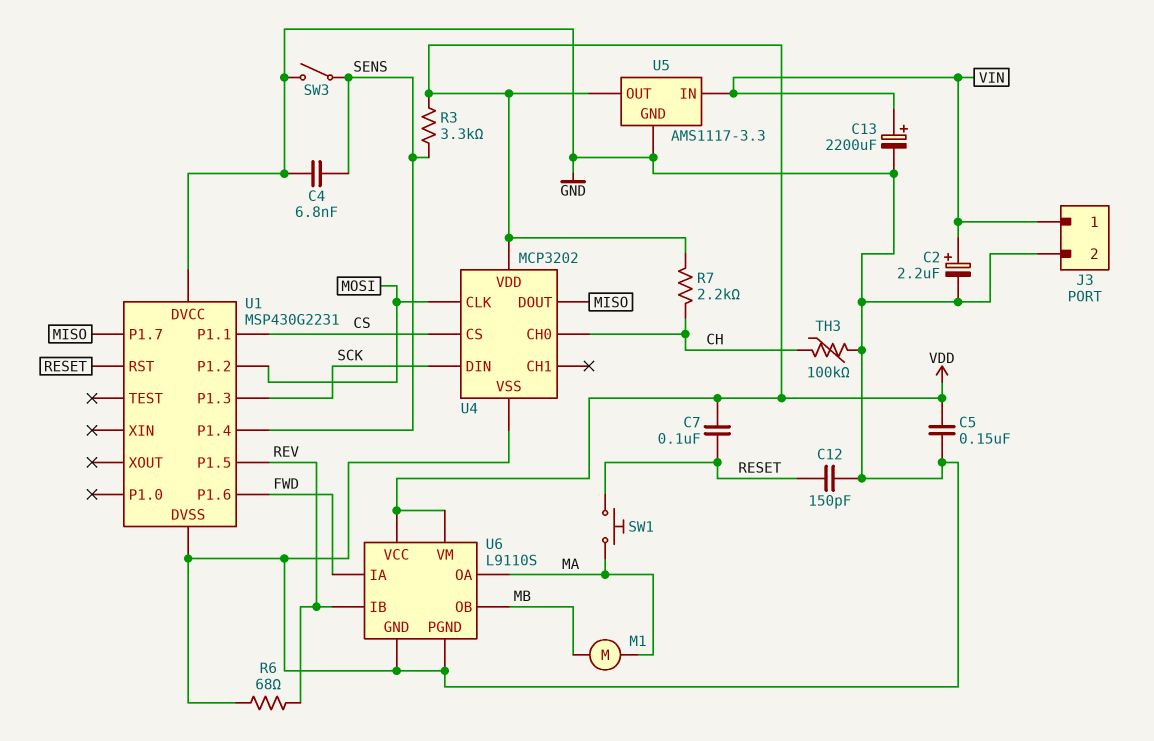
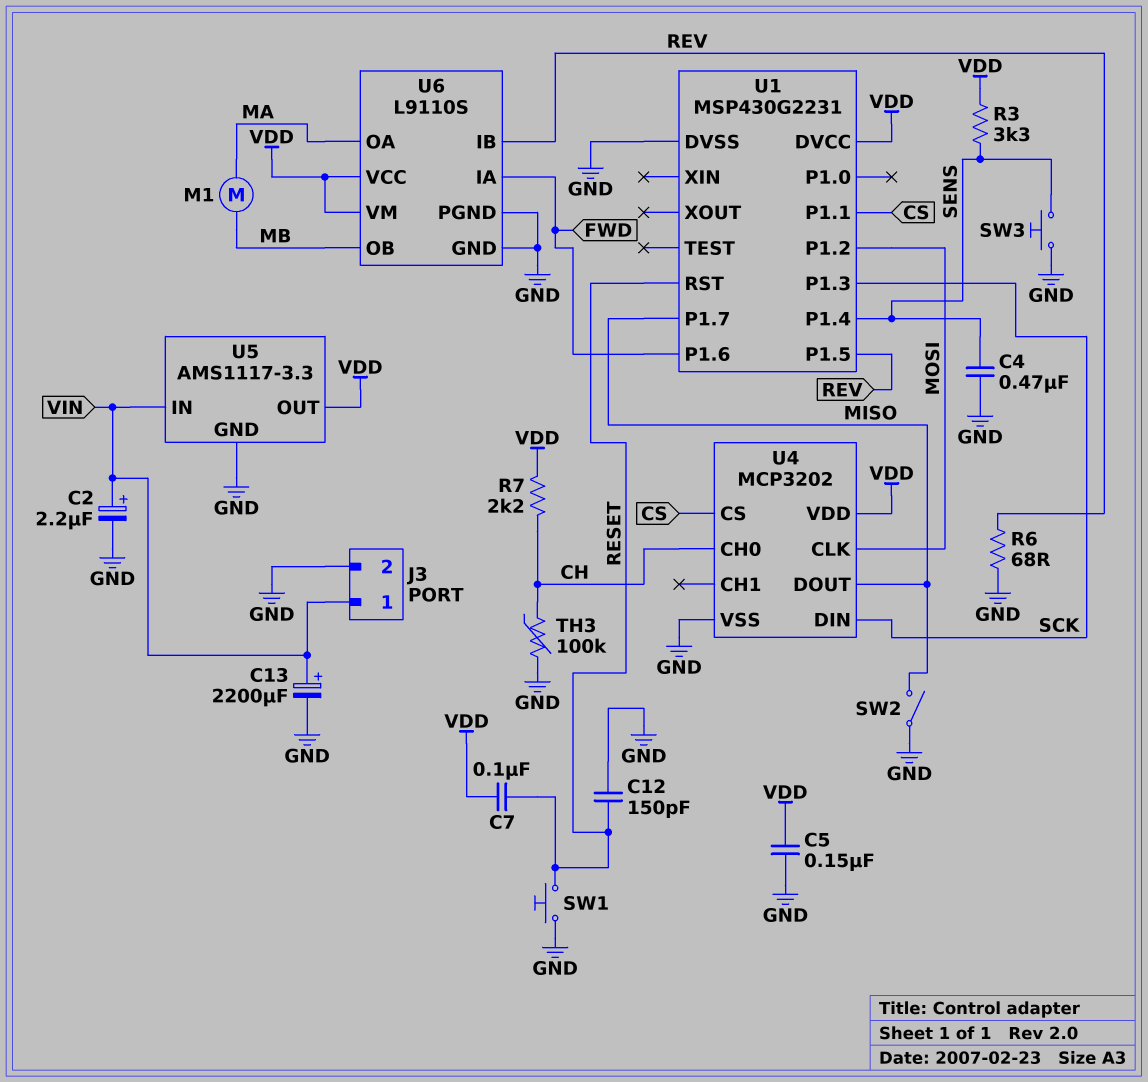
C4: 6.8nF (GND, SENS) -> 470nF (GND, SENS)
SW1: button (MA, RESET) -> button (GND, RESET)
SW2: none -> switch (GND, MISO)
SW3: switch (GND, SENS) -> button (GND, SENS)
U1 pin DVCC: GND -> VDD

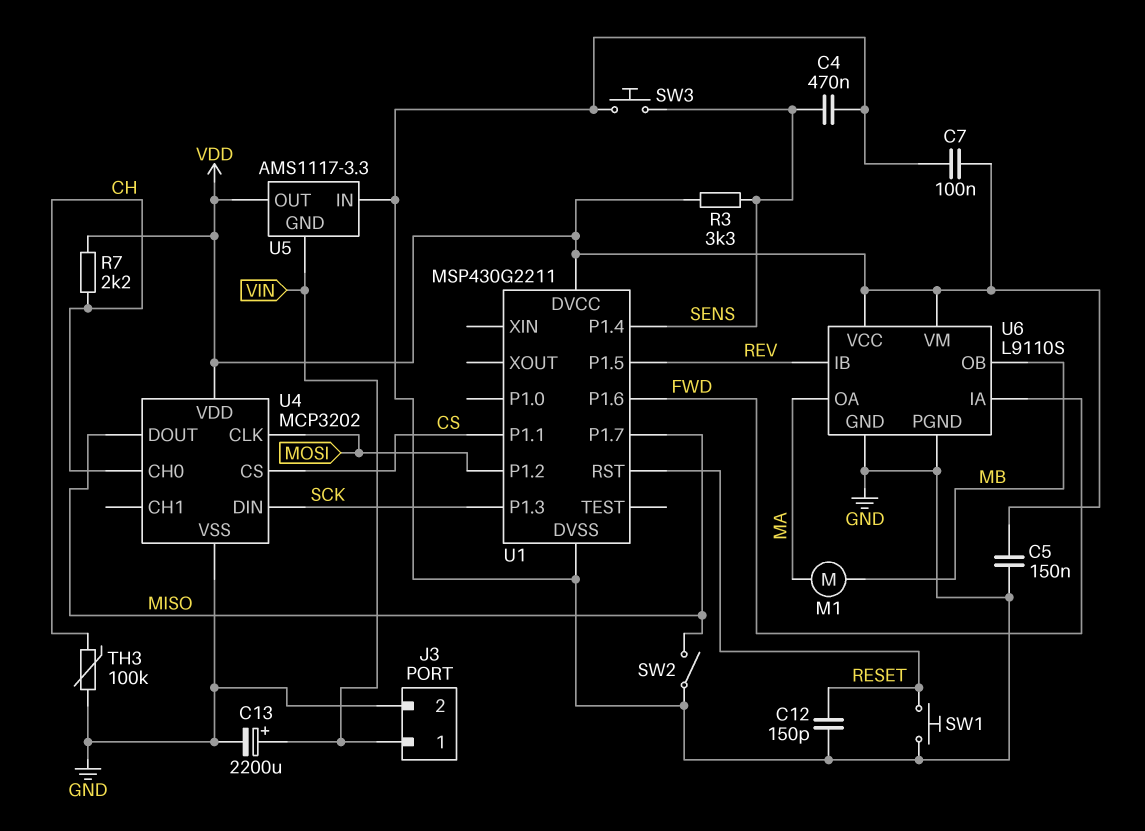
C2: 2.2uF (plus VIN, minus GND) -> none
C7: 100nF (RESET, VDD) -> 100nF (GND, VDD)
R6: 68 (GND, REV) -> none
U1: MSP430G2231 -> MSP430G2211
U5 pin GND: GND -> VIN
U5 pin IN: VIN -> GND

